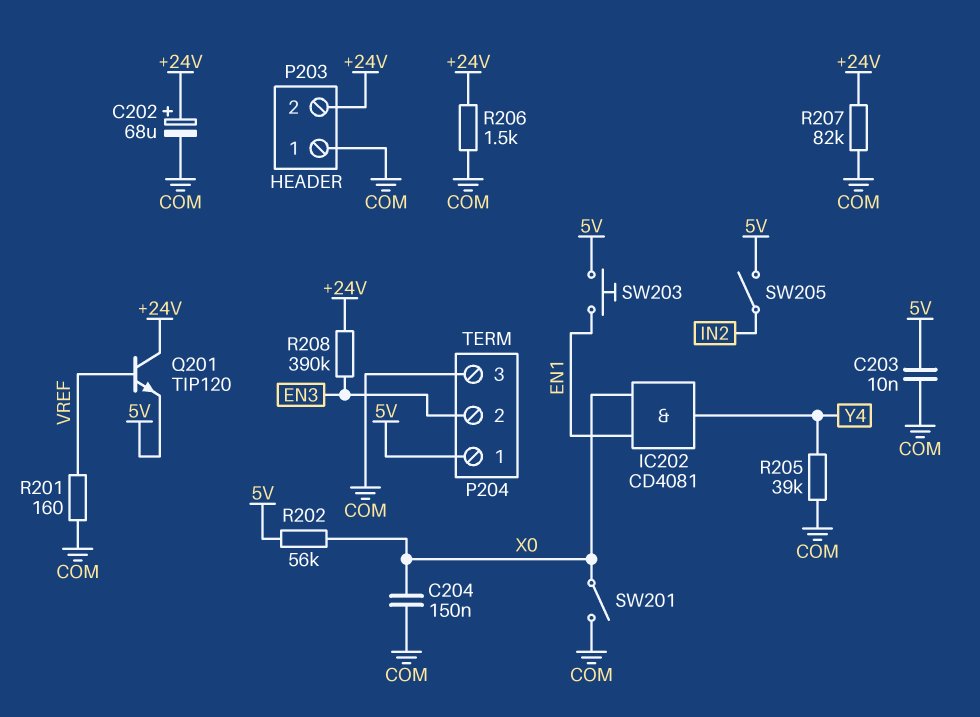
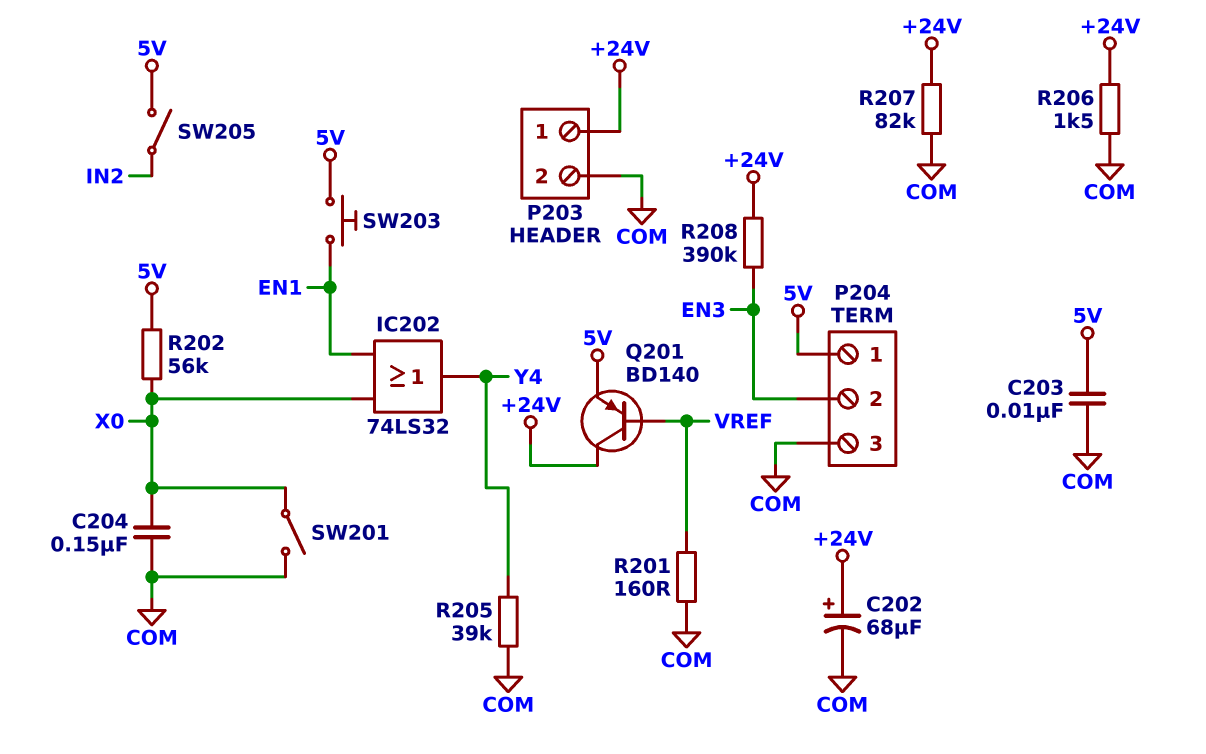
IC202: AND CD4081 (in EN1, in X0, out Y4) -> OR 74LS32 (in EN1, in X0, out Y4)
P203 pin 1: COM -> +24V
P203 pin 2: +24V -> COM
Q201: NPN TIP120 (B VREF, C +24V, E 5V) -> PNP BD140 (B VREF, C +24V, E 5V)

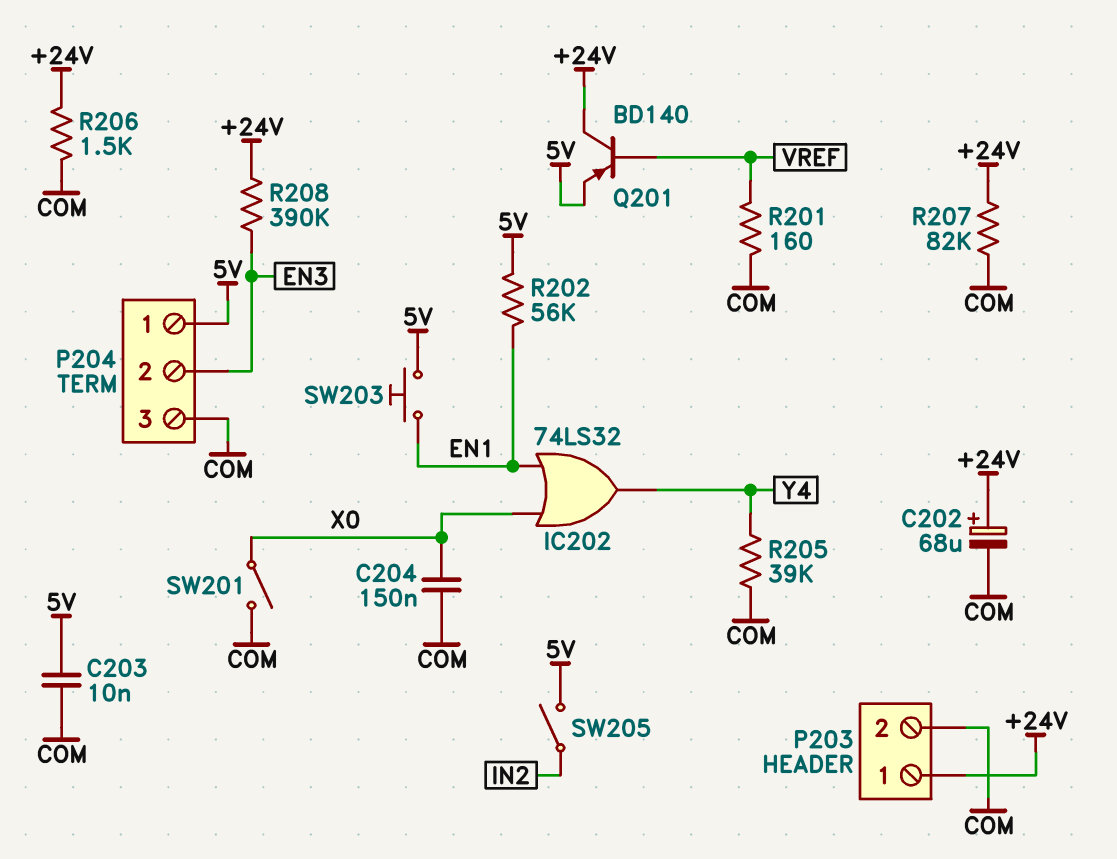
R202: 56k (5V, X0) -> 56k (5V, EN1)

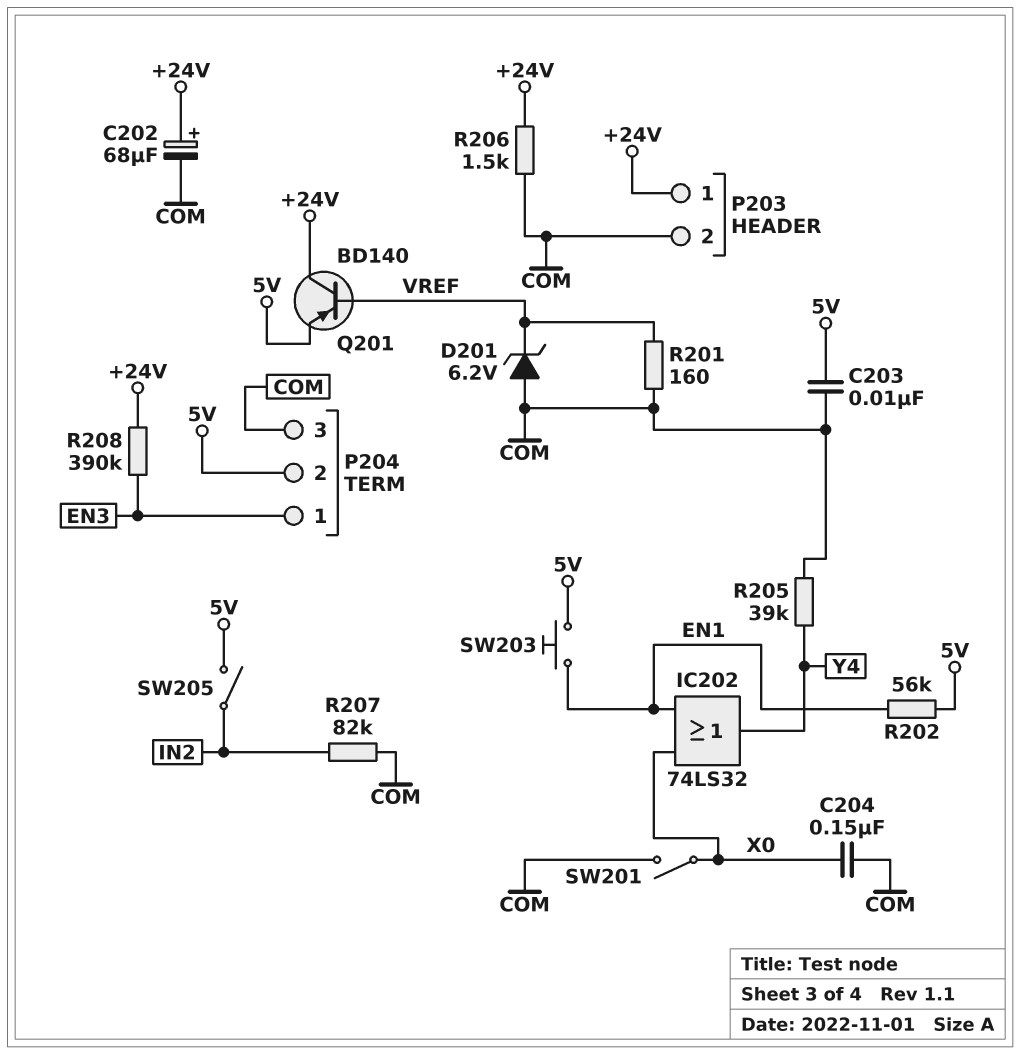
D201: none -> zener 6.2V (A COM, K VREF)
P204 pin 1: 5V -> EN3
P204 pin 2: EN3 -> 5V
R207: 82k (+24V, COM) -> 82k (COM, IN2)

